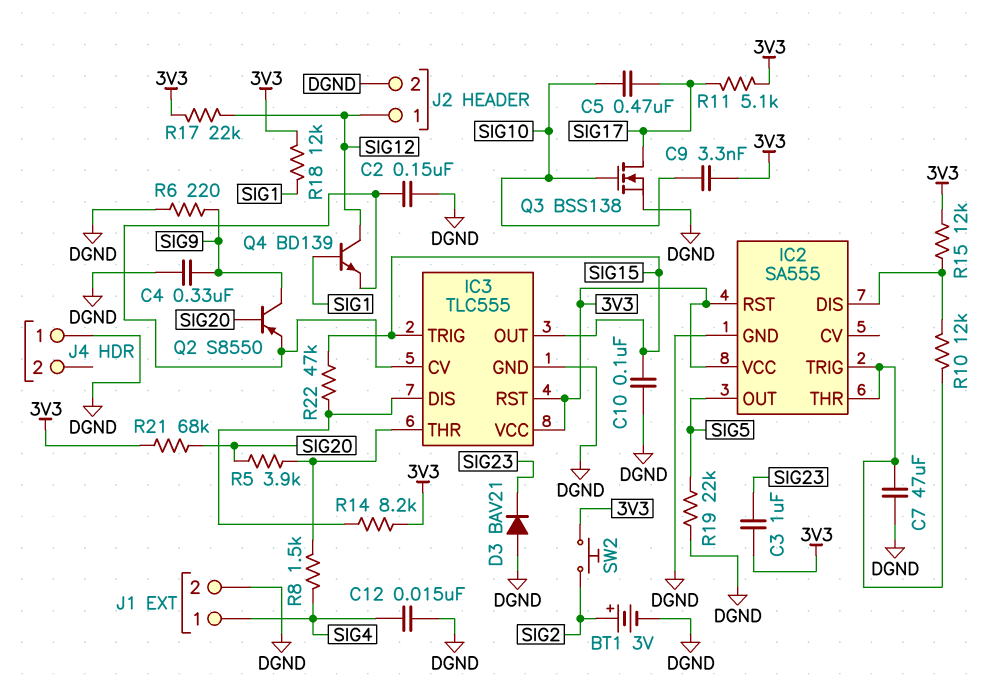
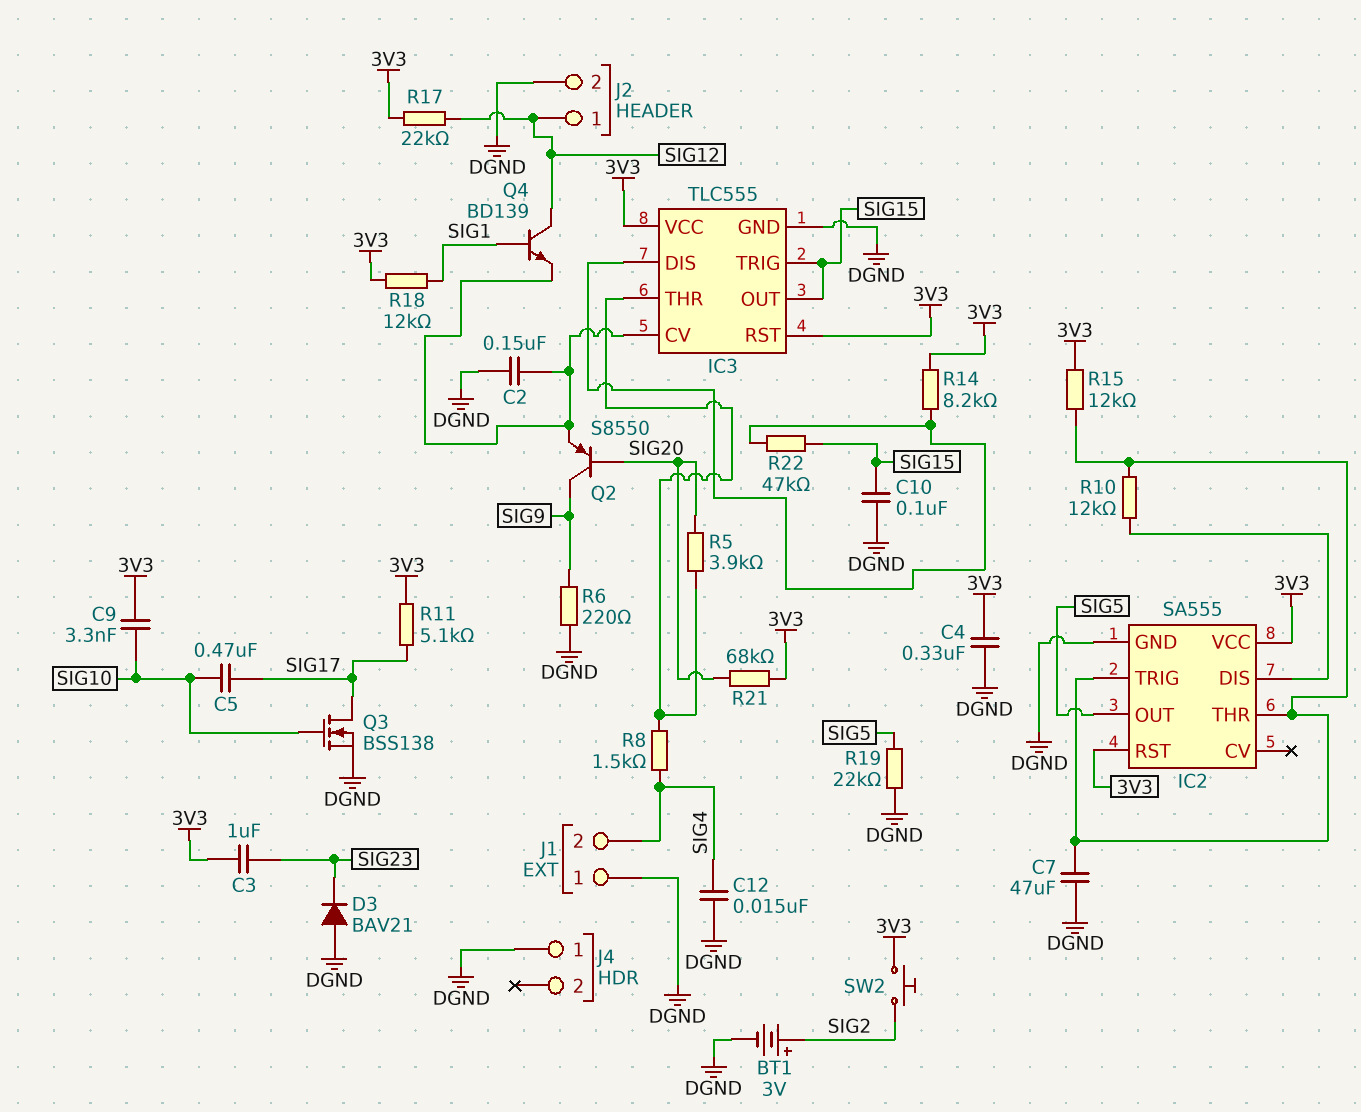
C4: 330nF (DGND, SIG9) -> 330nF (3V3, DGND)
J1 pin 1: SIG4 -> DGND
J1 pin 2: DGND -> SIG4
R15: 12k (3V3, IC2/DIS) -> 12k (3V3, IC2/THR)

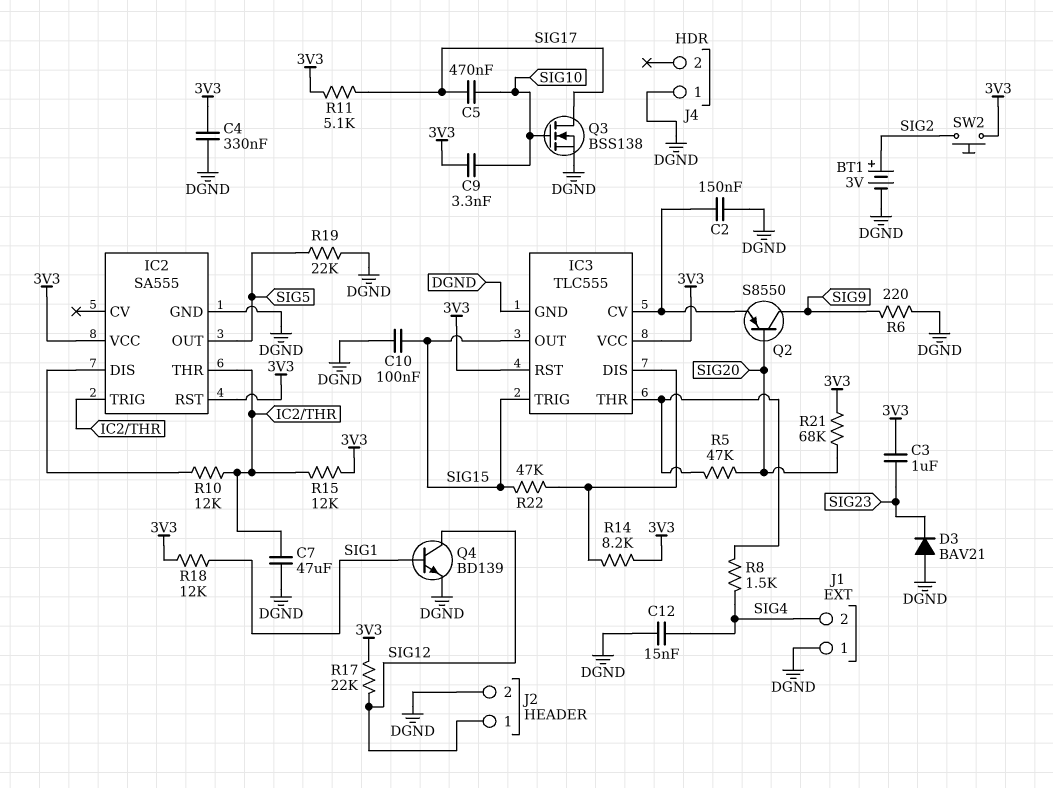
Q4: NPN BD139 (B SIG1, C SIG12, E IC3/CV) -> NPN BD139 (B SIG1, C SIG12, E DGND)
R5: 3.9k (IC3/THR, SIG20) -> 47k (IC3/THR, SIG20)

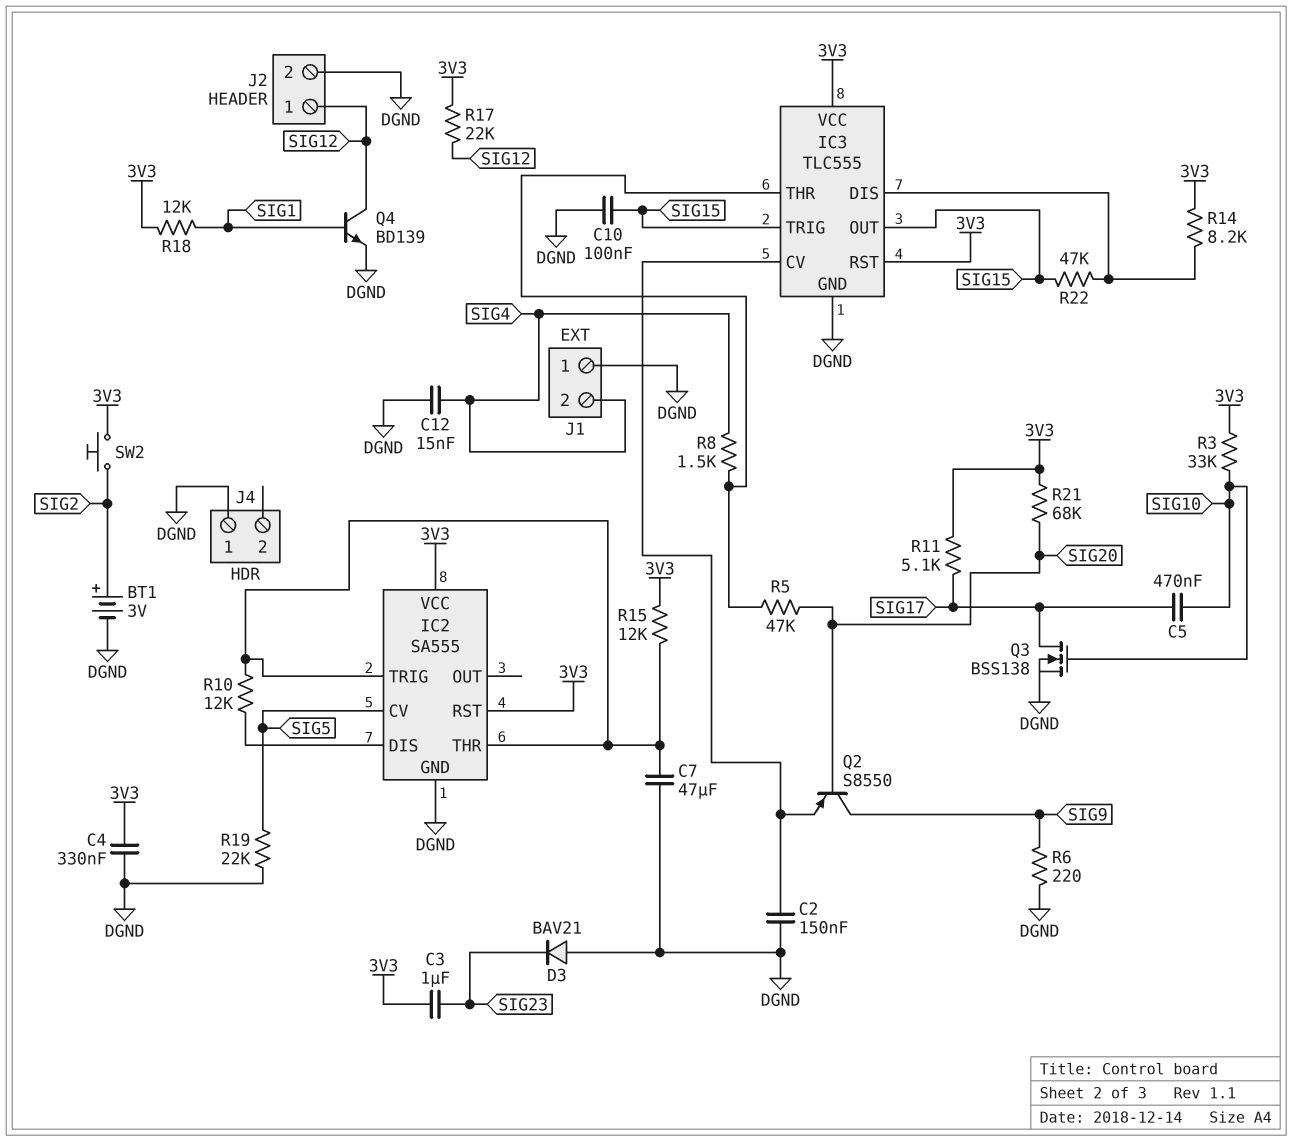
C9: 3.3nF (3V3, SIG10) -> none
IC2 pin CV: none -> SIG5
IC2 pin OUT: SIG5 -> none
R3: none -> 33k (3V3, SIG10)

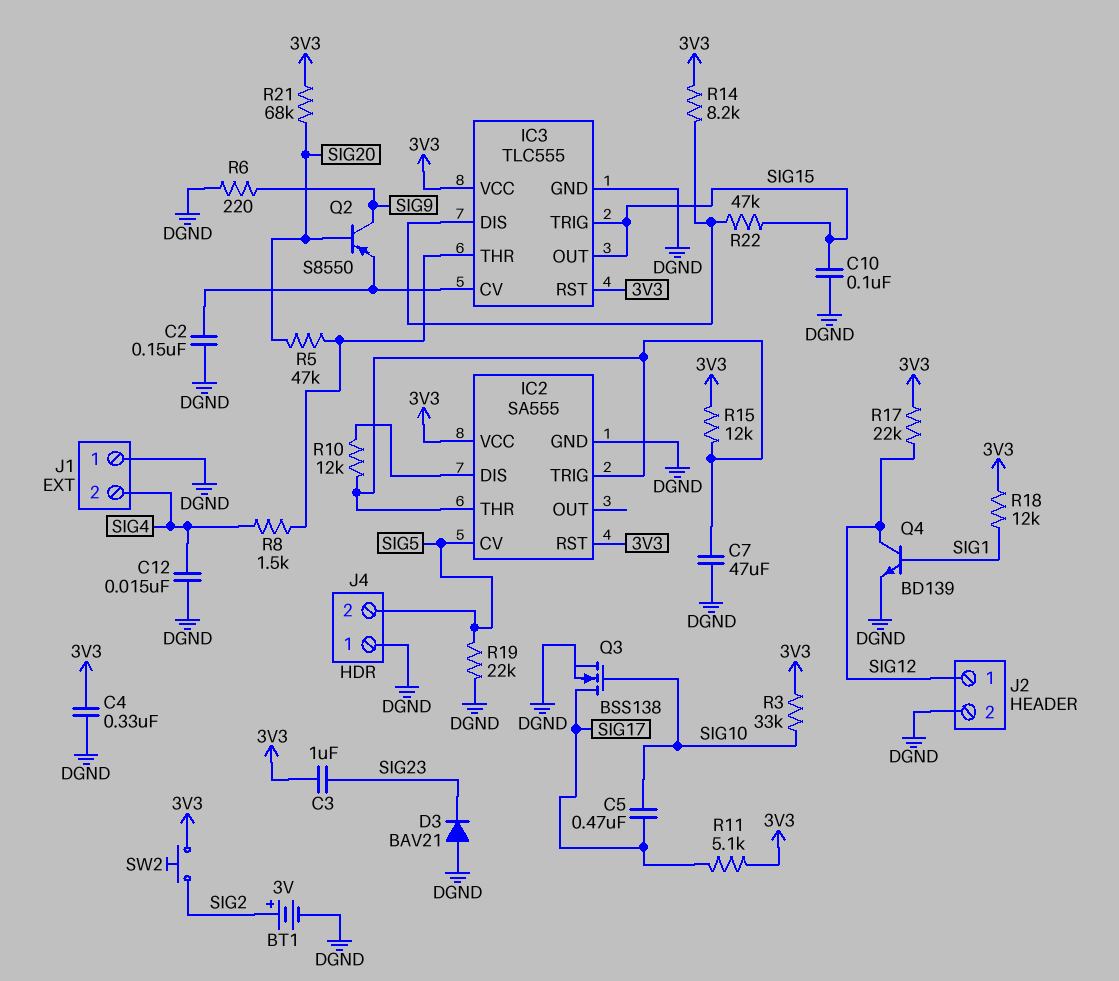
J4 pin 2: none -> SIG5

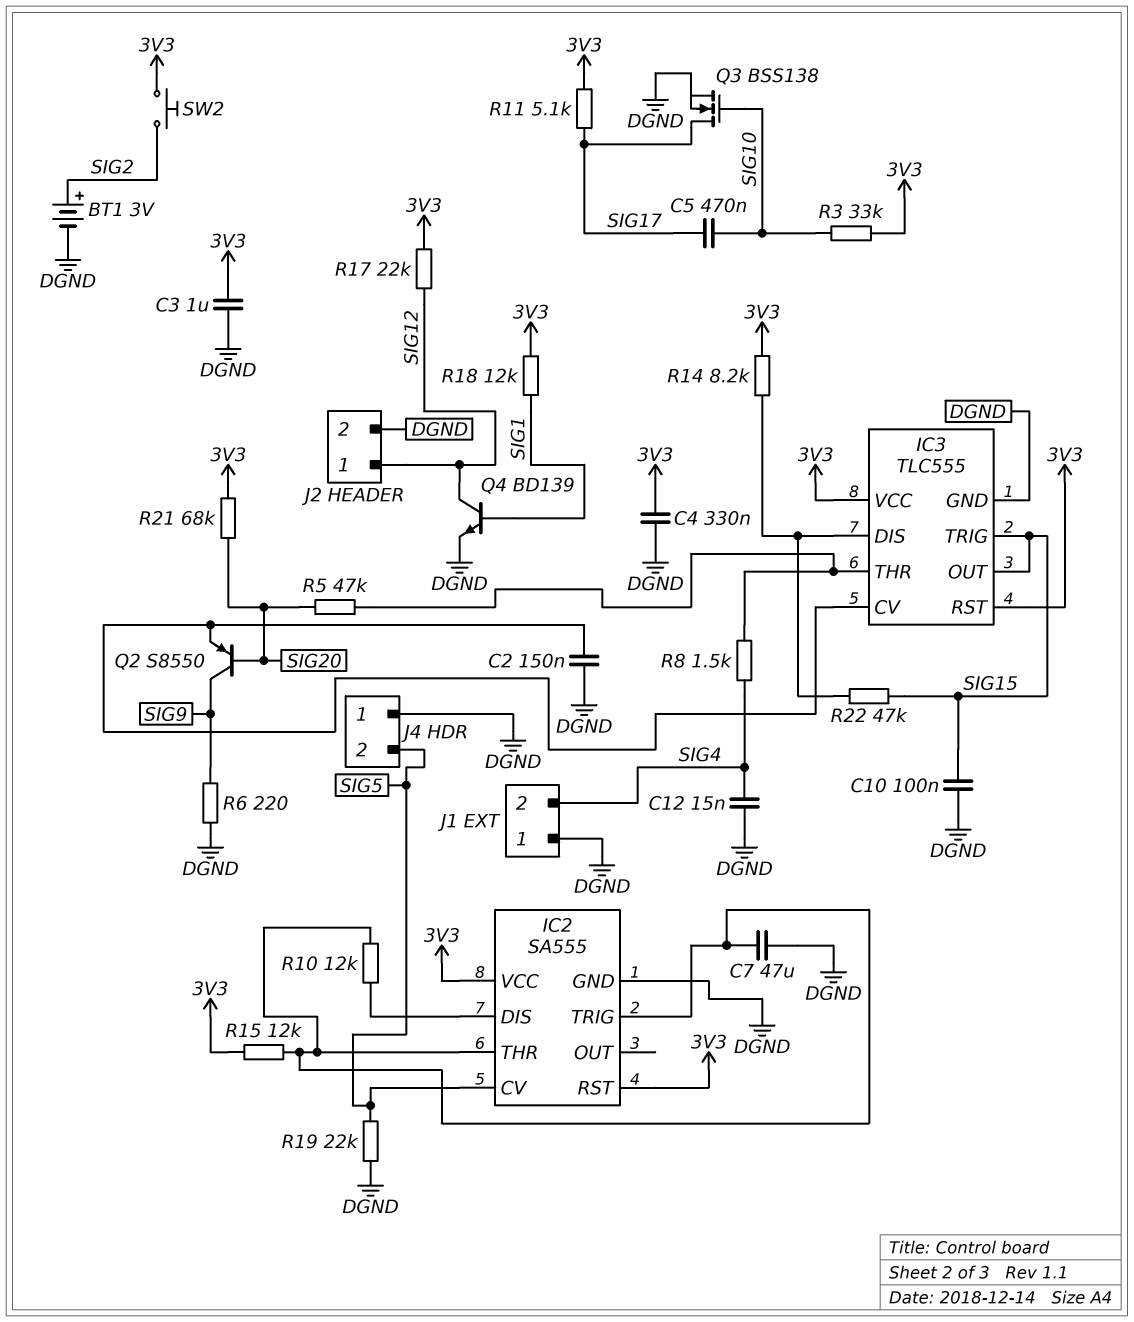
C3: 1uF (3V3, SIG23) -> 1uF (3V3, DGND)
D3: diode BAV21 (A DGND, K SIG23) -> none

